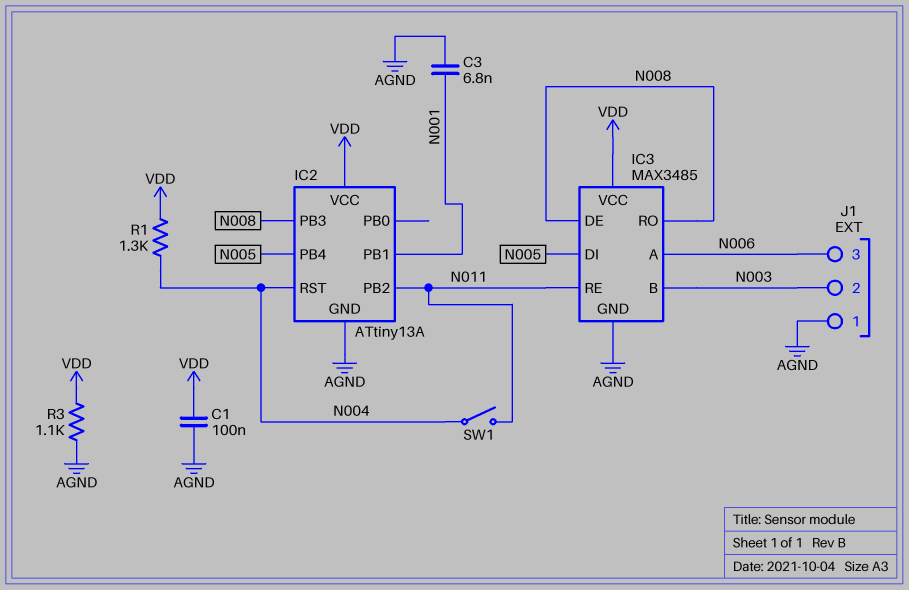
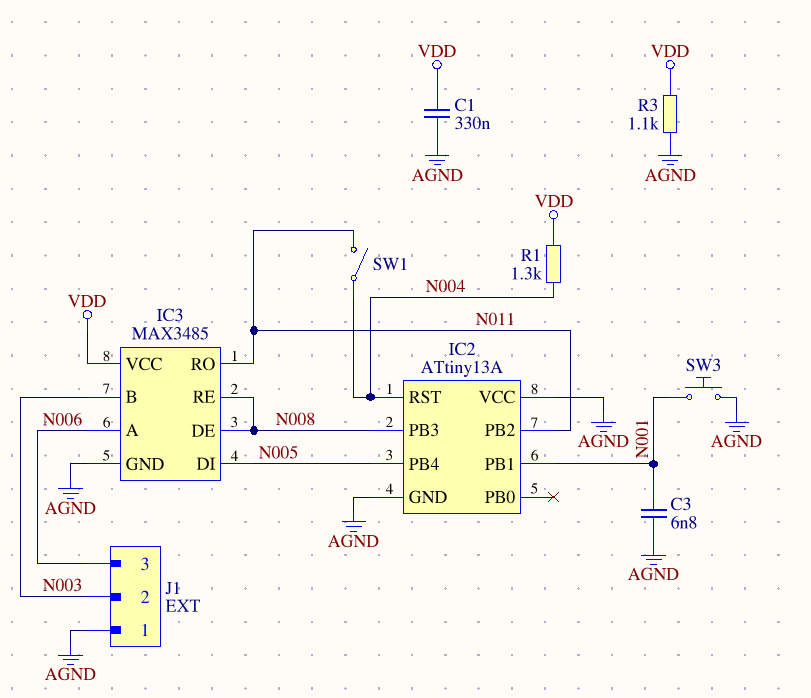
C1: 100nF (AGND, VDD) -> 330nF (AGND, VDD)
IC2 pin VCC: VDD -> AGND
IC3 pin RE: N011 -> N008
IC3 pin RO: N008 -> N011
SW3: none -> button (AGND, N001)

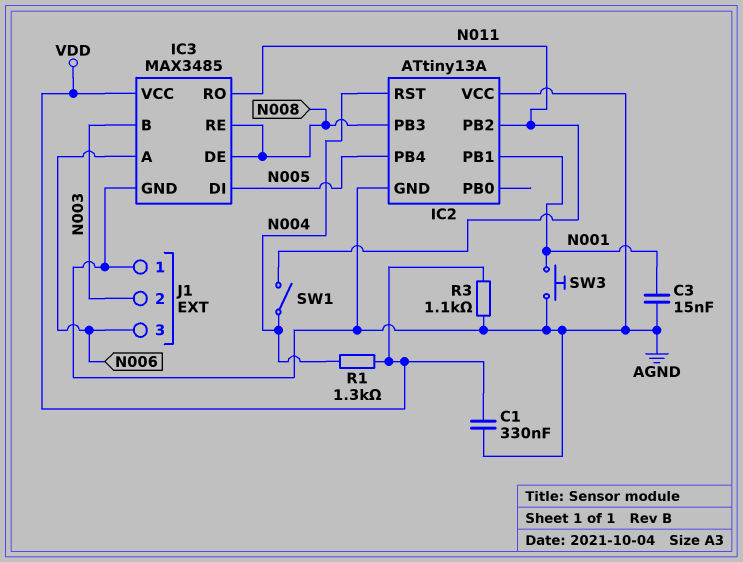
C3: 6.8nF (AGND, N001) -> 15nF (AGND, N001)

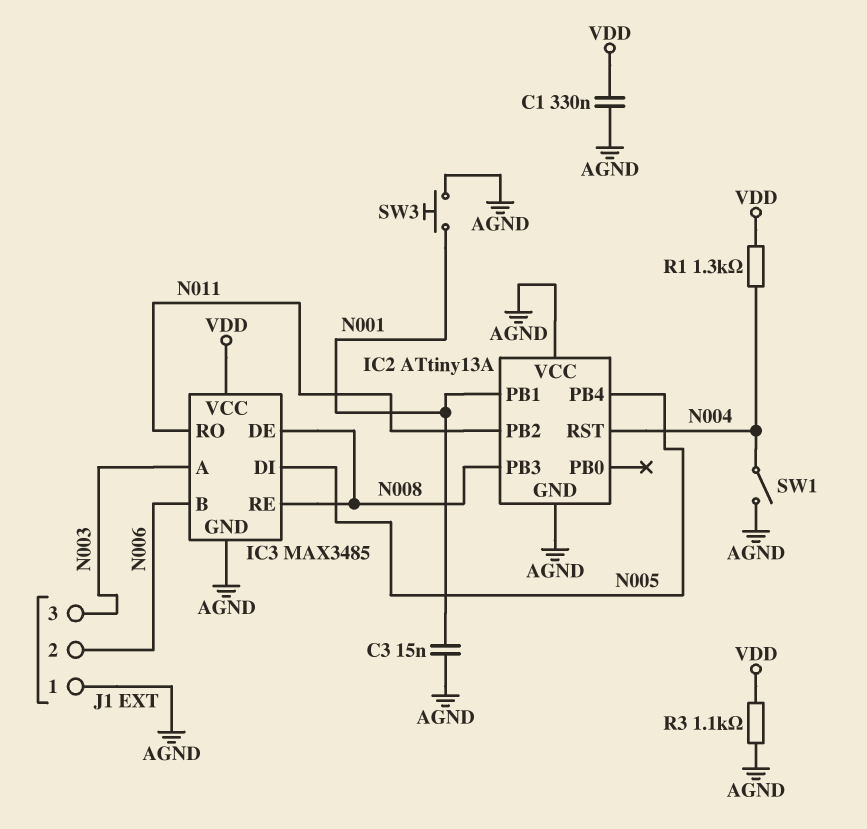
IC3 pin A: N006 -> N003
IC3 pin B: N003 -> N006
J1 pin 2: N003 -> N006
J1 pin 3: N006 -> N003
SW1: switch (N004, N011) -> switch (AGND, N004)

